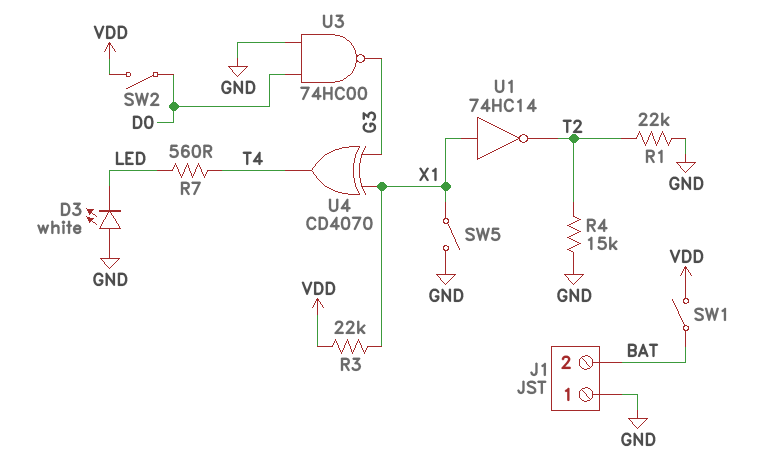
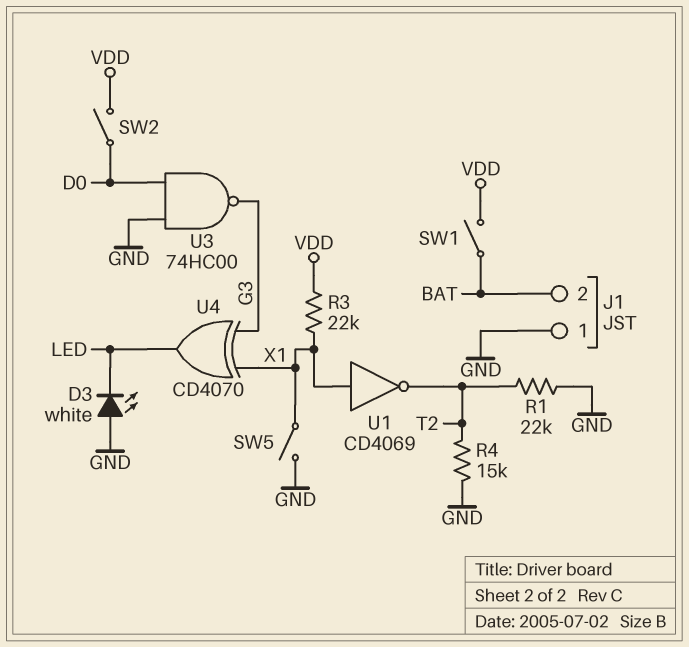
R7: 560 (LED, T4) -> none
U1: NOT 74HC14 (in X1, out T2) -> NOT CD4069 (in X1, out T2)
U4: XOR CD4070 (in G3, in X1, out T4) -> XOR CD4070 (in G3, in X1, out LED)

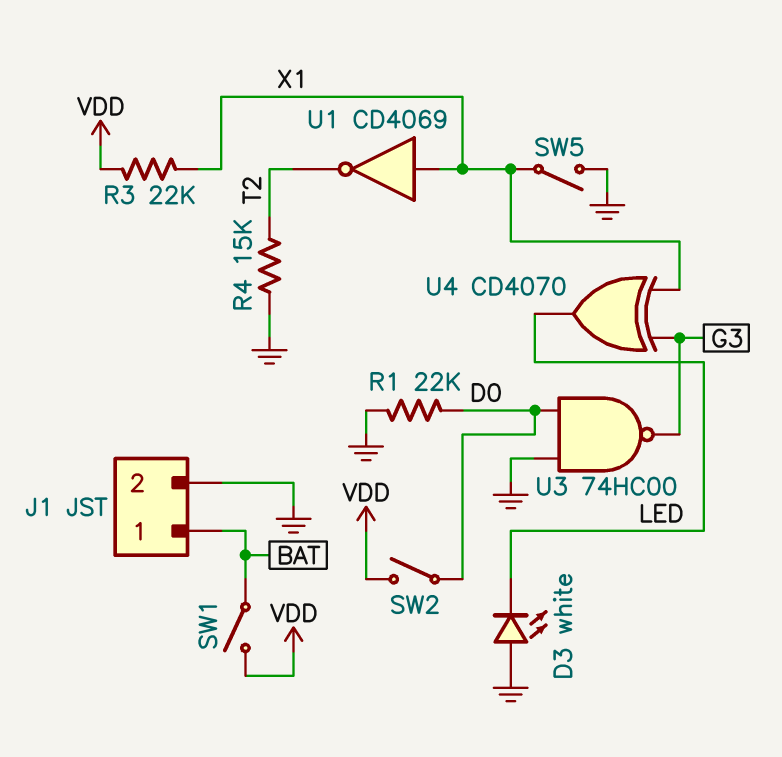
J1 pin 1: GND -> BAT
J1 pin 2: BAT -> GND
R1: 22k (GND, T2) -> 22k (D0, GND)

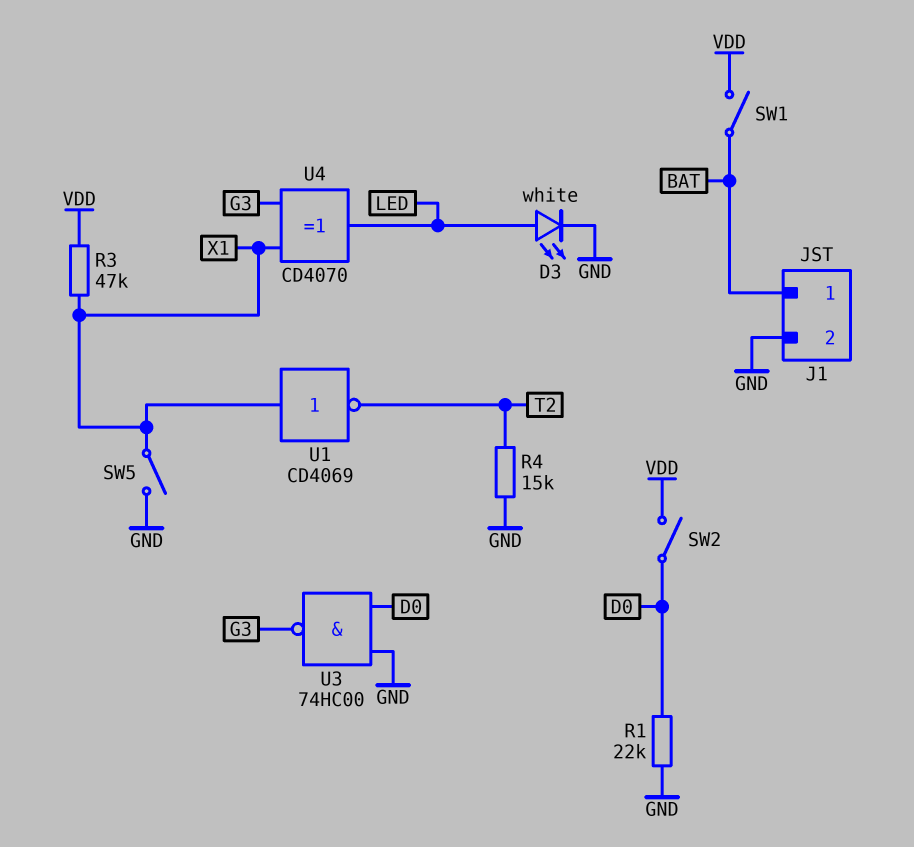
D3: LED white (A GND, K LED) -> LED white (A LED, K GND)
R3: 22k (VDD, X1) -> 47k (VDD, X1)

